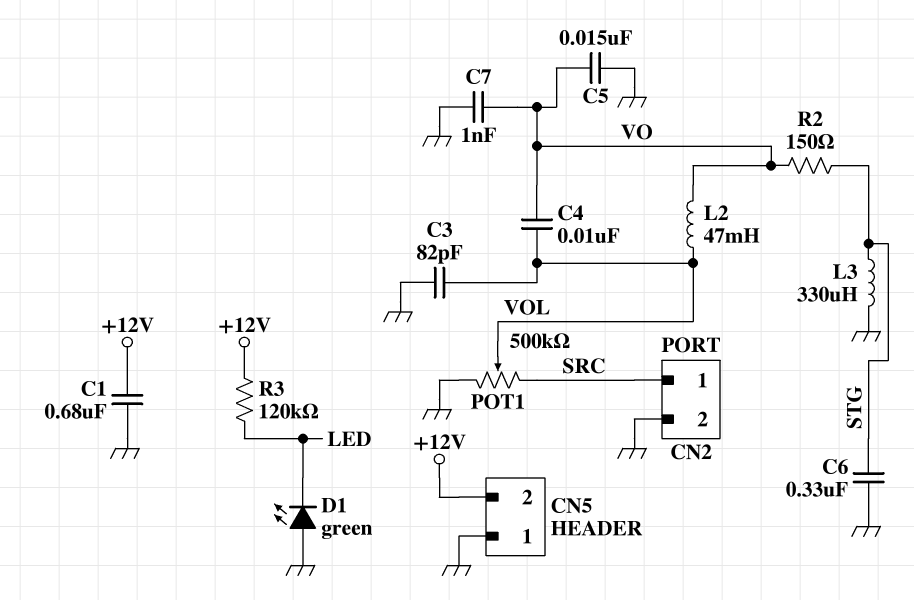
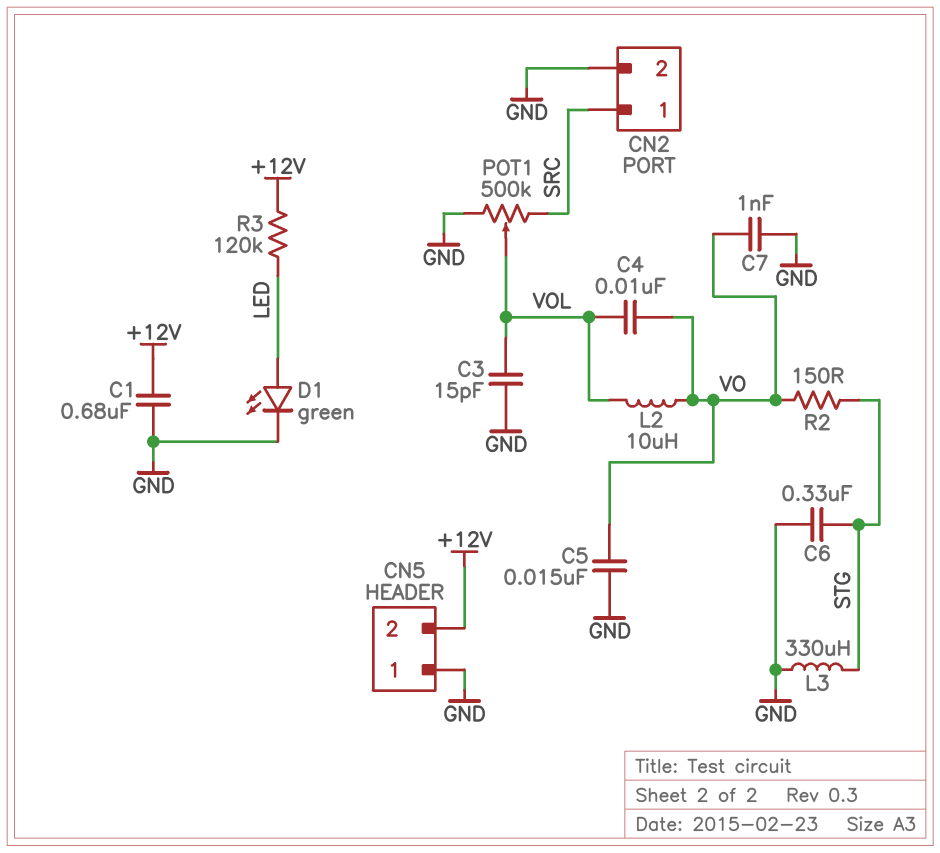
C3: 82pF (GND, VOL) -> 15pF (GND, VOL)
D1: LED green (A GND, K LED) -> LED green (A LED, K GND)
L2: 47mH (VO, VOL) -> 10uH (VO, VOL)

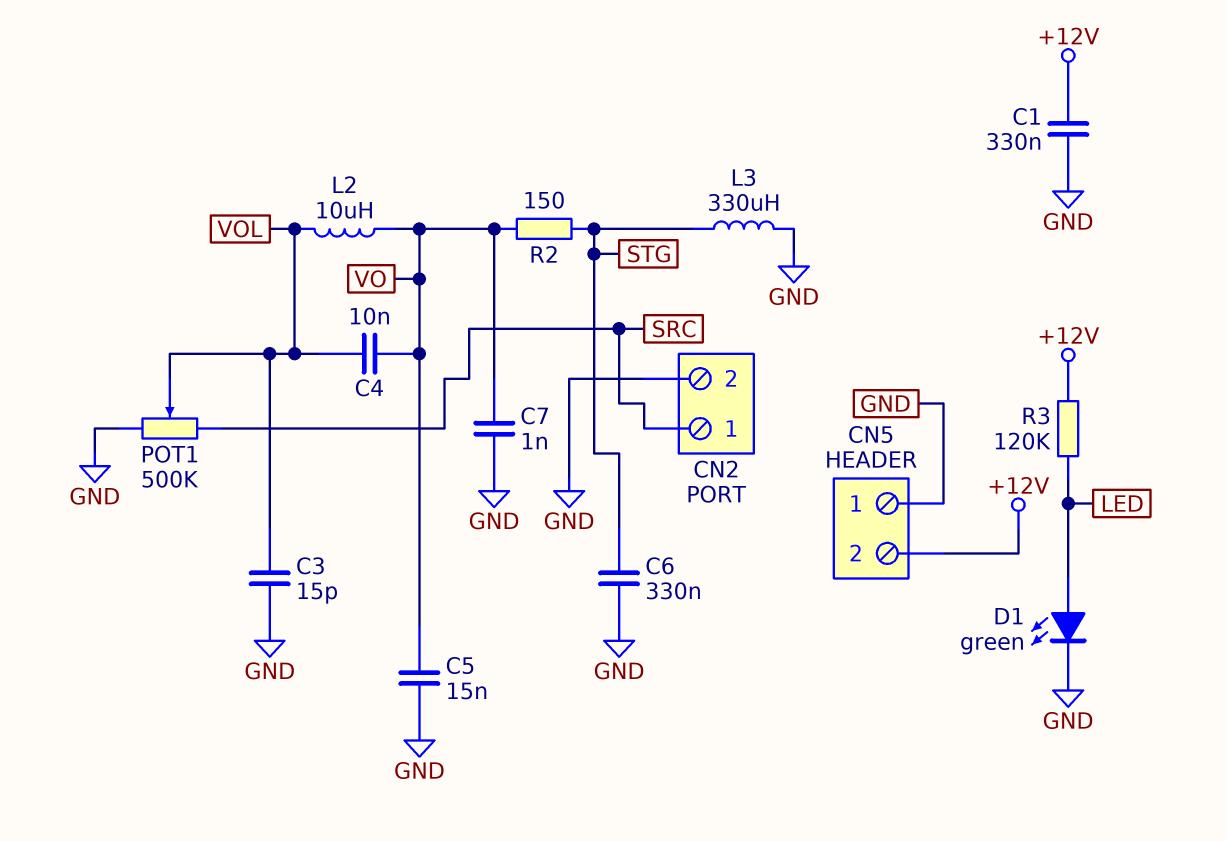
C1: 680nF (+12V, GND) -> 330nF (+12V, GND)

